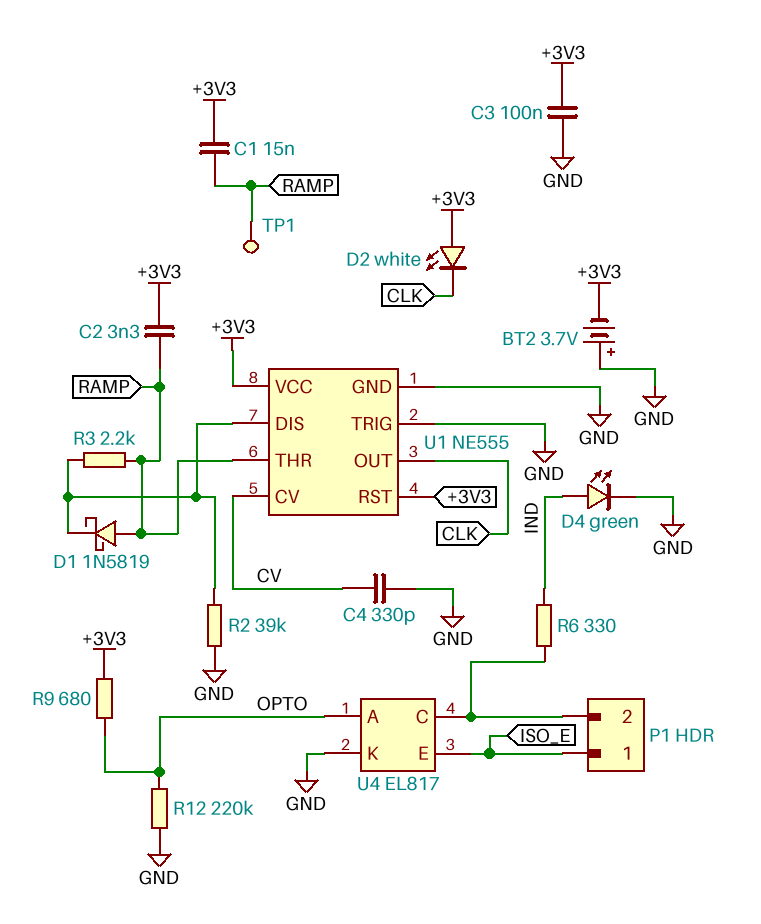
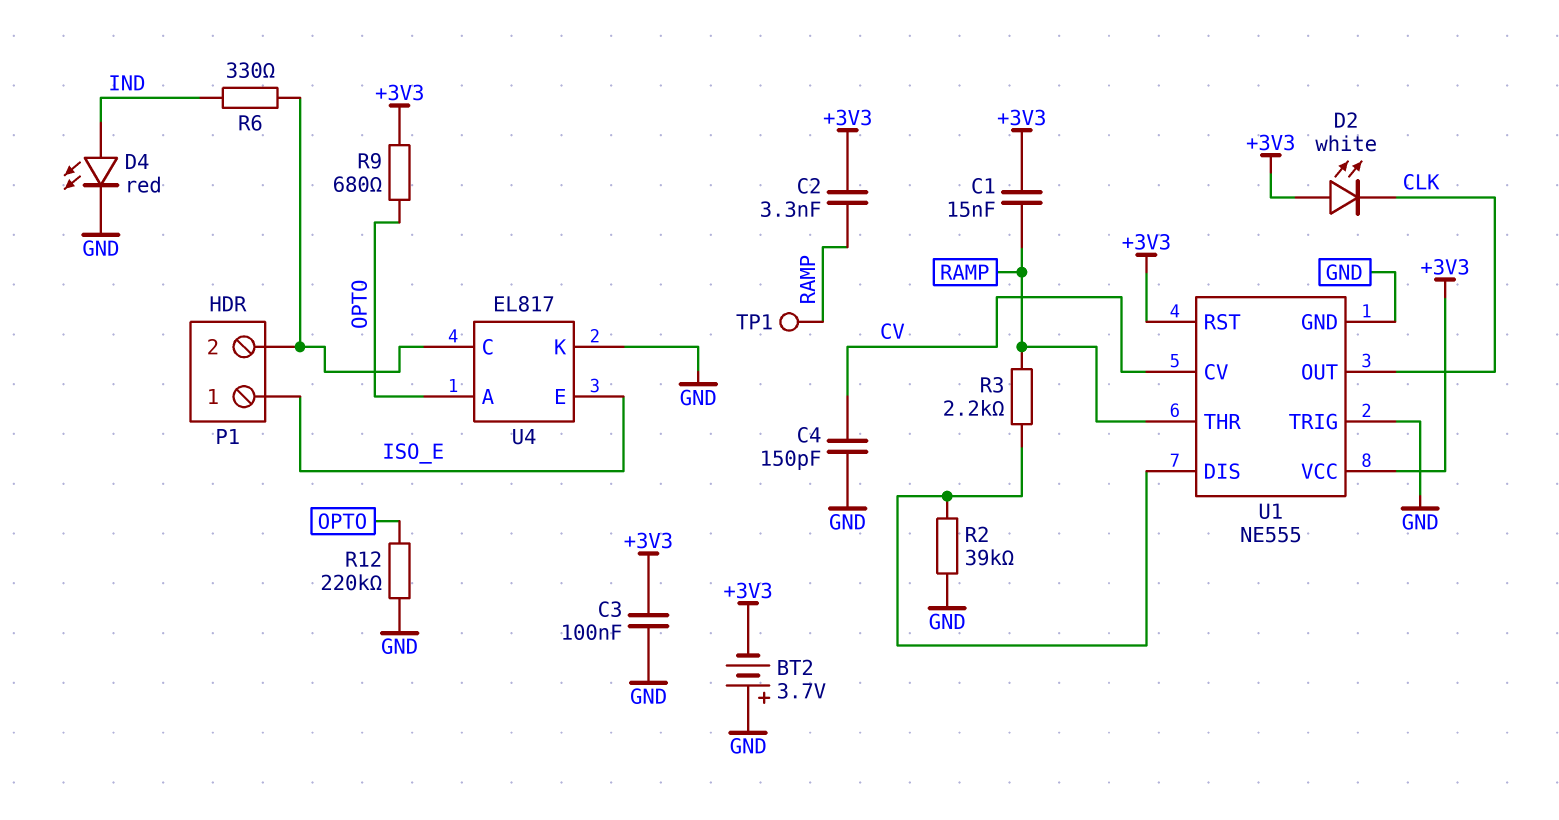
C4: 330pF (CV, GND) -> 150pF (CV, GND)
D1: schottky 1N5819 (A RAMP, K U1/DIS) -> none
D4: LED green (A IND, K GND) -> LED red (A IND, K GND)

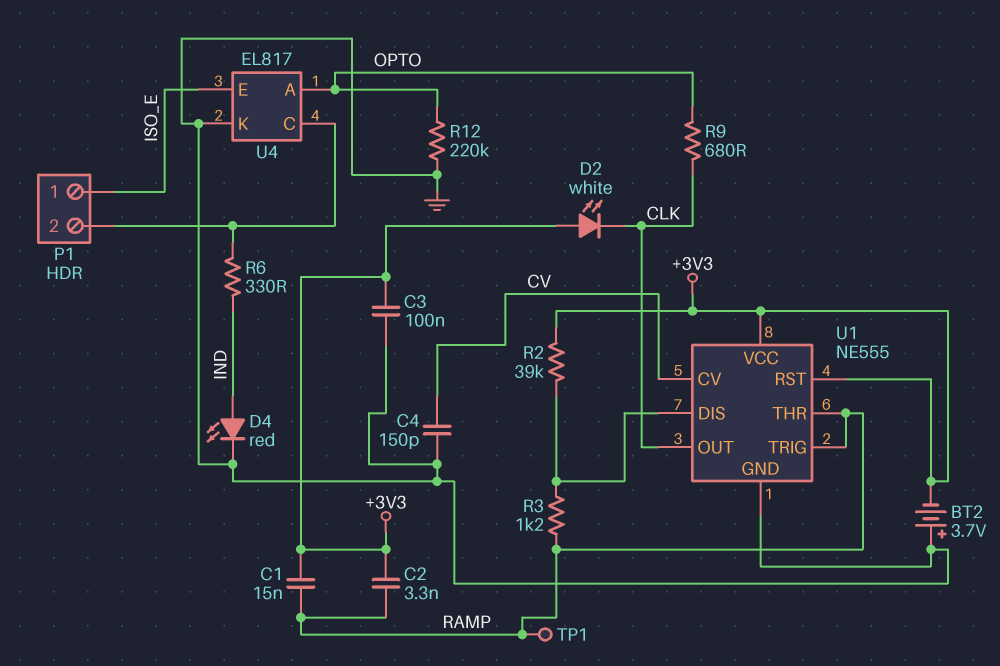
R2: 39k (GND, U1/DIS) -> 39k (+3V3, U1/DIS)
R3: 2.2k (RAMP, U1/DIS) -> 1.2k (RAMP, U1/DIS)
R9: 680 (+3V3, OPTO) -> 680 (CLK, OPTO)
U1 pin TRIG: GND -> RAMP

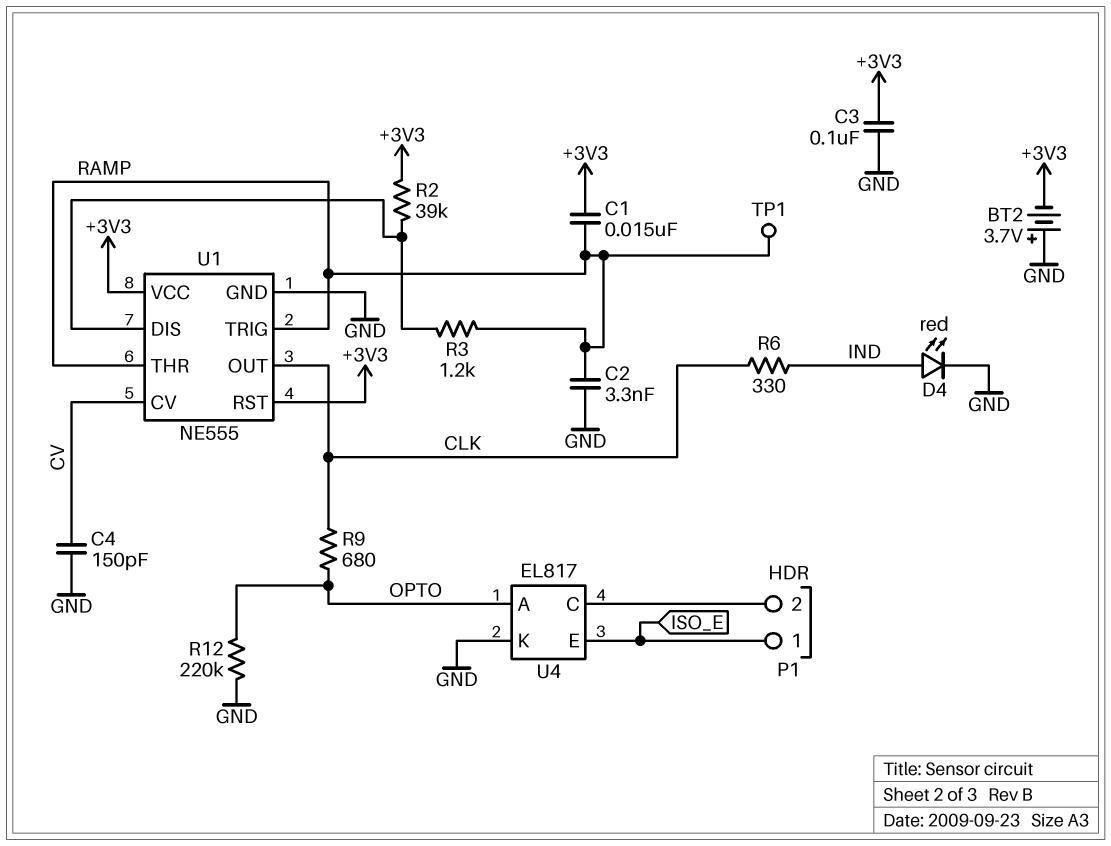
C2: 3.3nF (+3V3, RAMP) -> 3.3nF (GND, RAMP)
D2: LED white (A +3V3, K CLK) -> none
R6: 330 (IND, P1/2) -> 330 (CLK, IND)

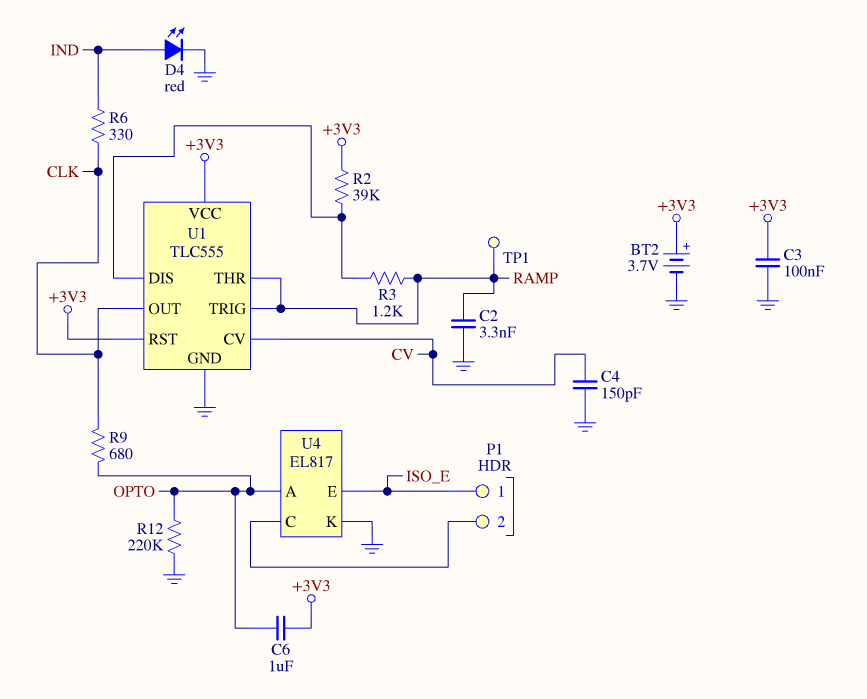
BT2: 3.7V (plus GND, minus +3V3) -> 3.7V (plus +3V3, minus GND)
C1: 15nF (+3V3, RAMP) -> none
C6: none -> 1uF (+3V3, OPTO)
U1: NE555 -> TLC555

